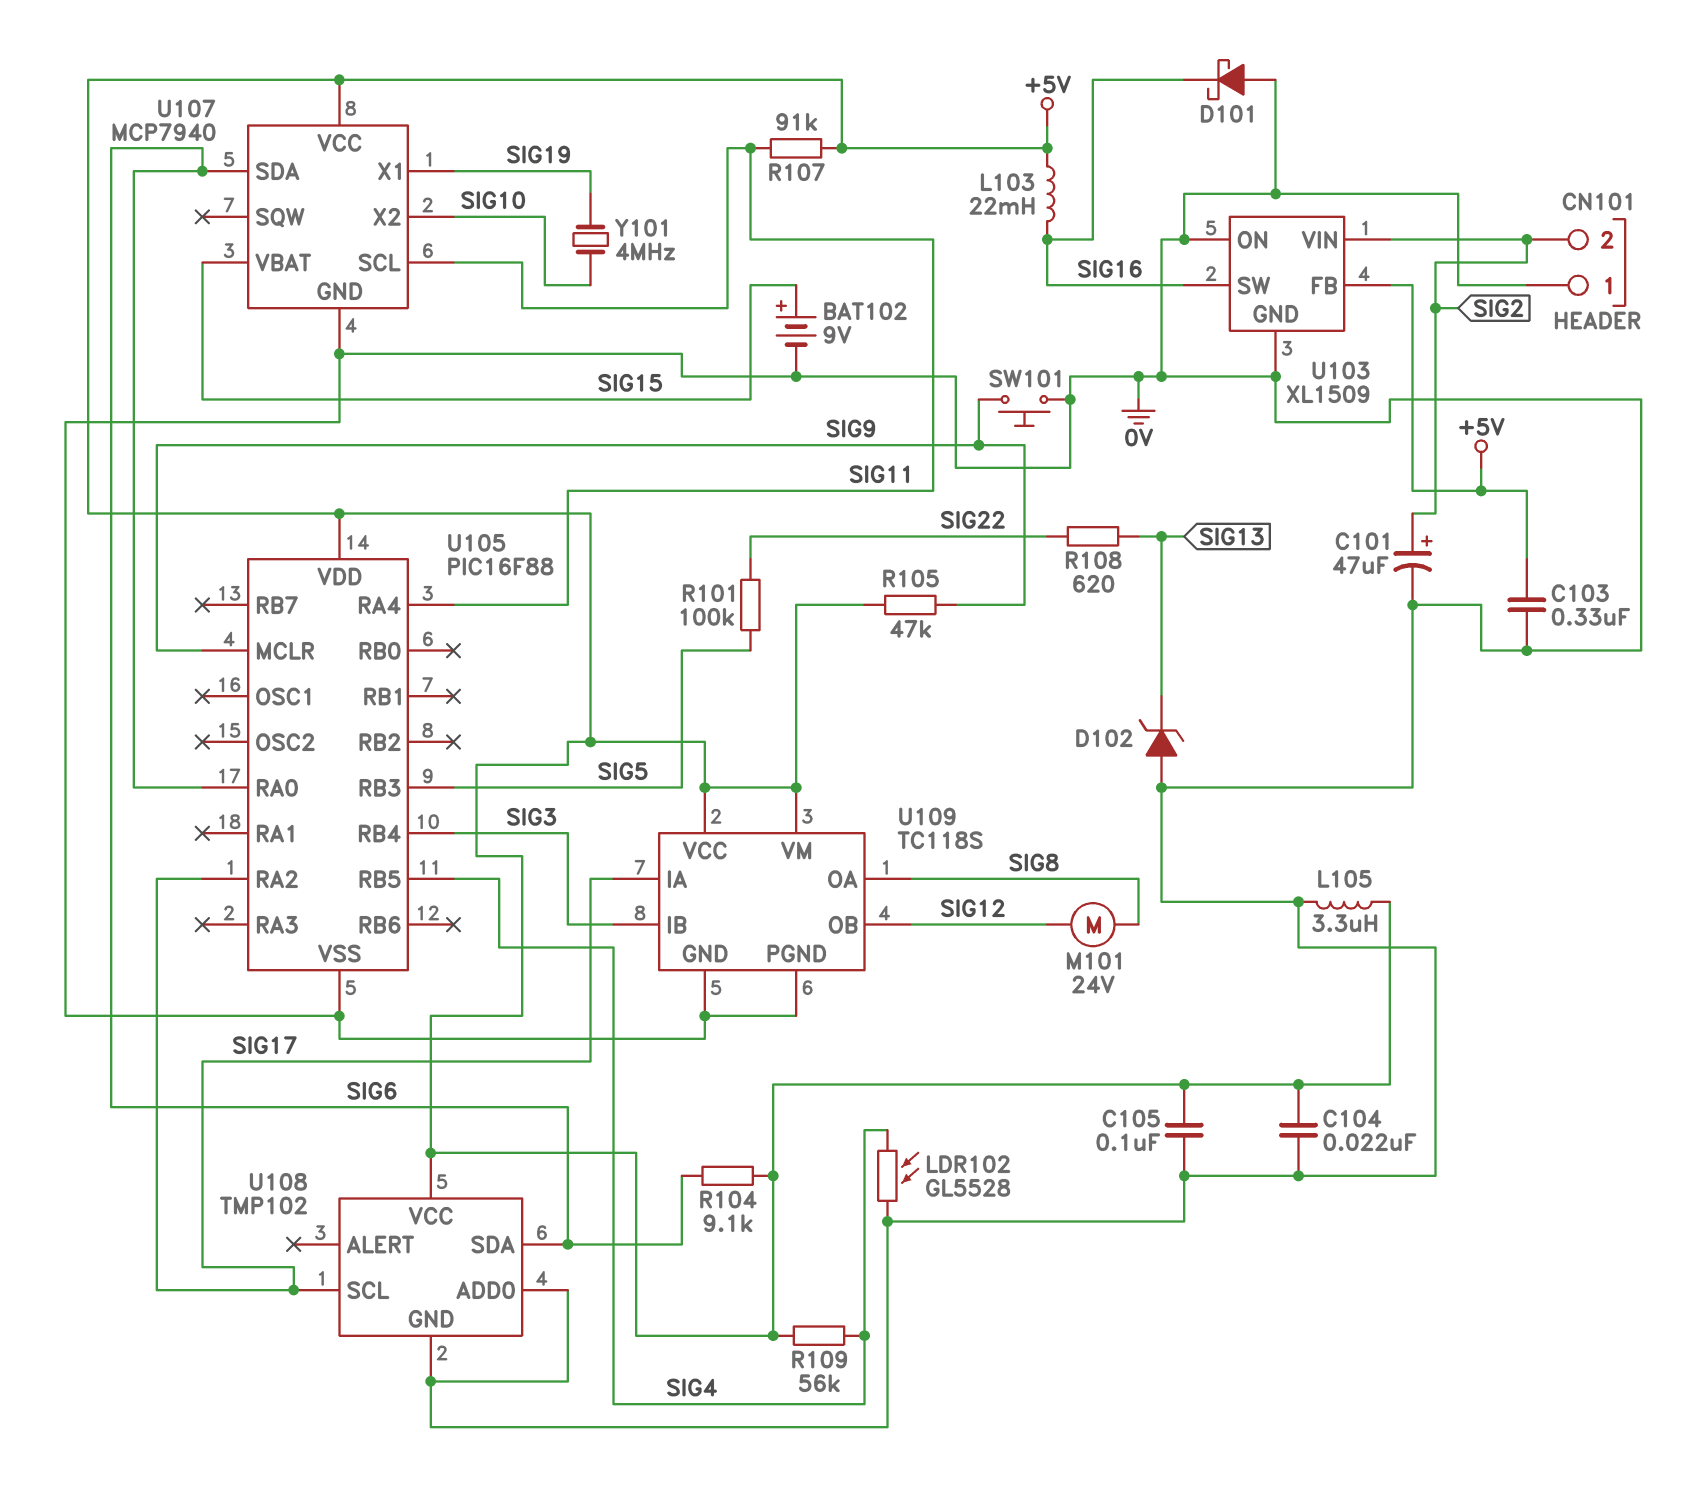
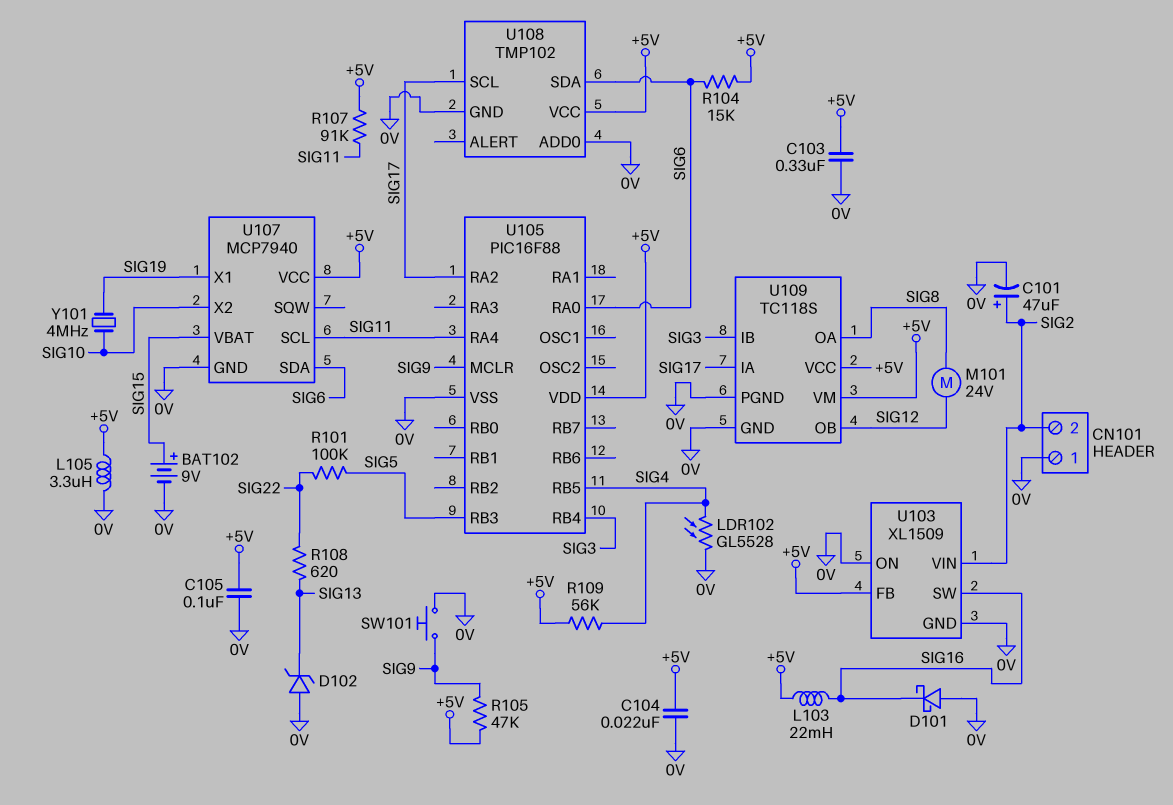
R104: 9.1k (+5V, SIG6) -> 15k (+5V, SIG6)

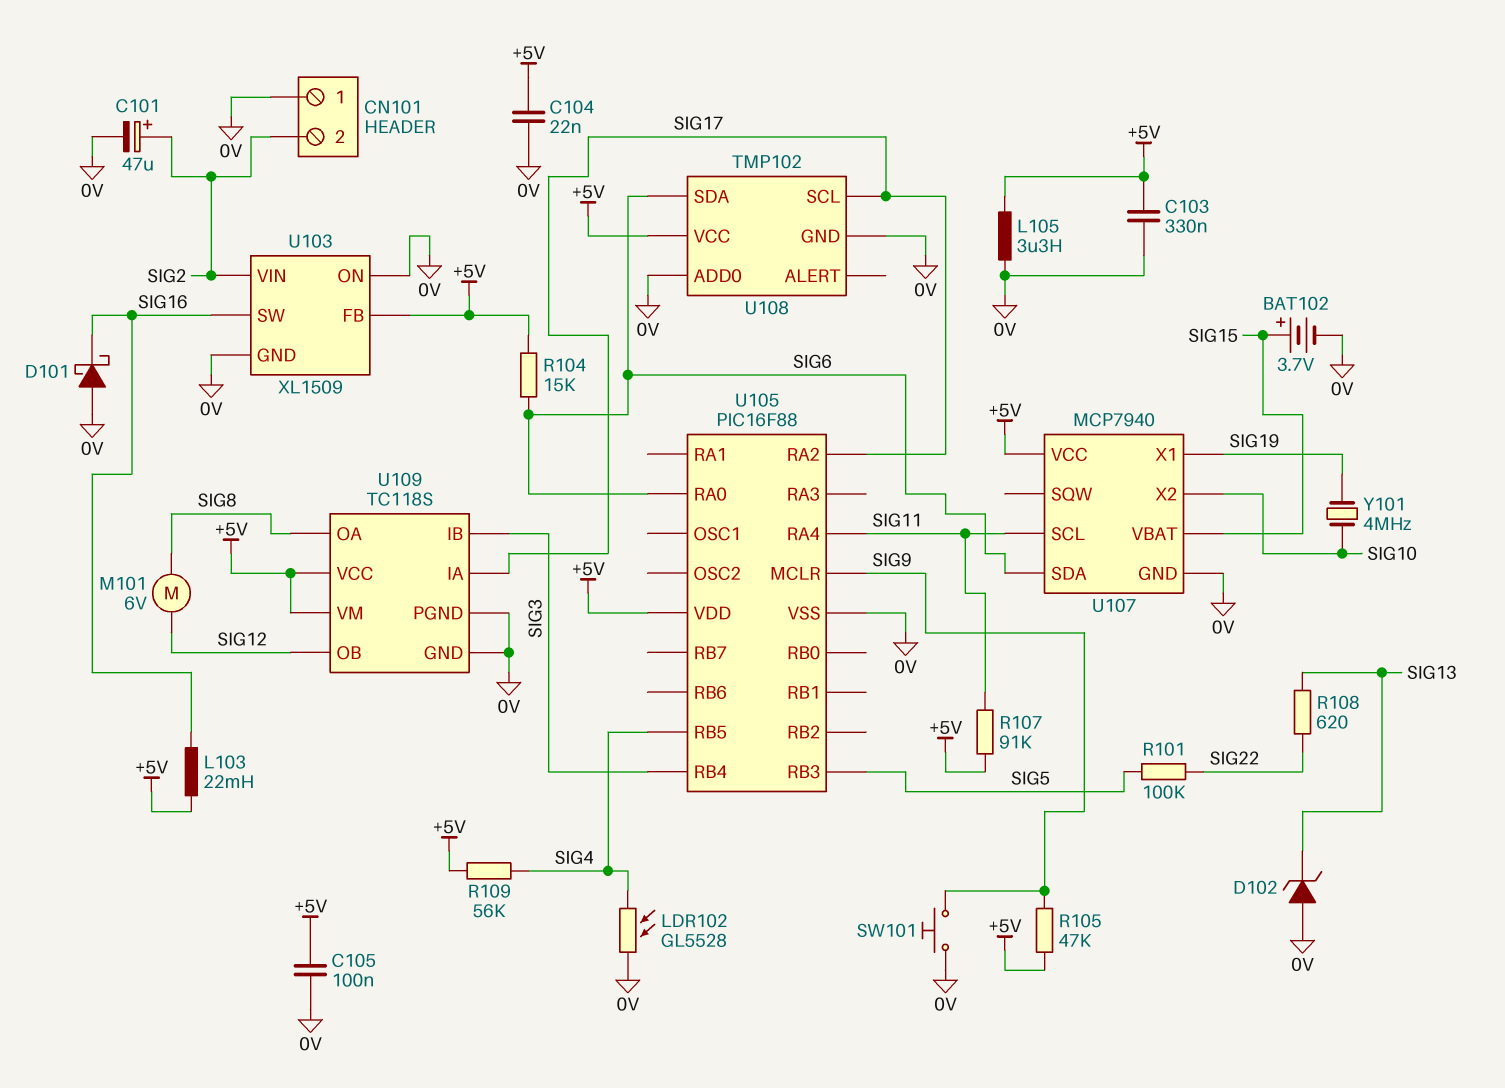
BAT102: 9V (plus SIG15, minus 0V) -> 3.7V (plus SIG15, minus 0V)
M101: motor 24V (SIG8, SIG12) -> motor 6V (SIG8, SIG12)

